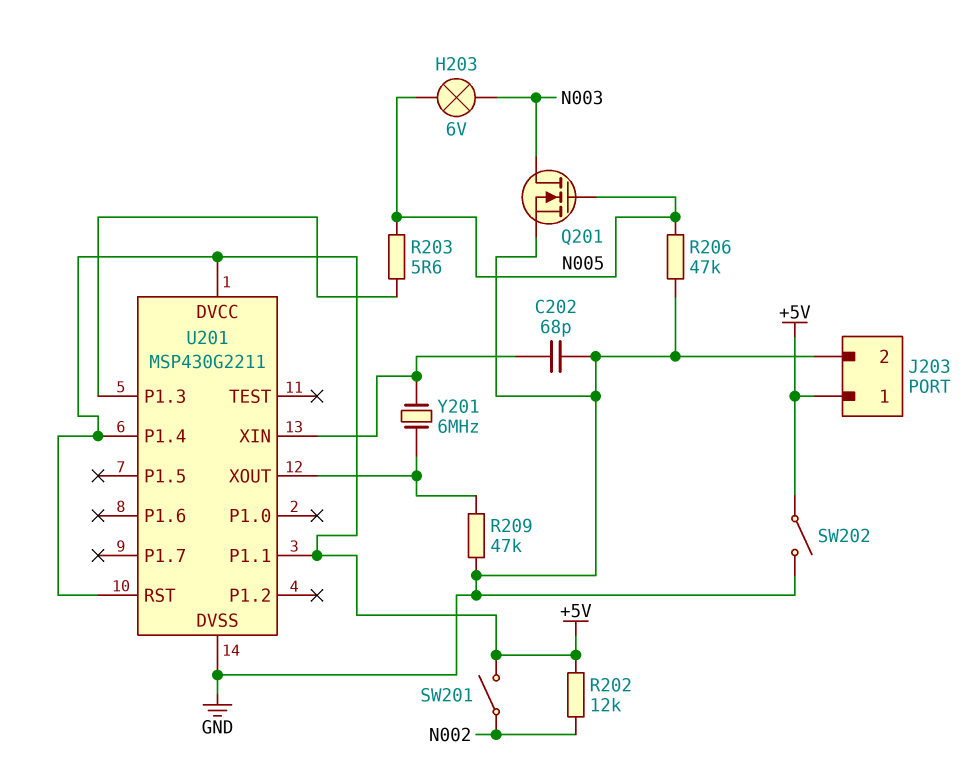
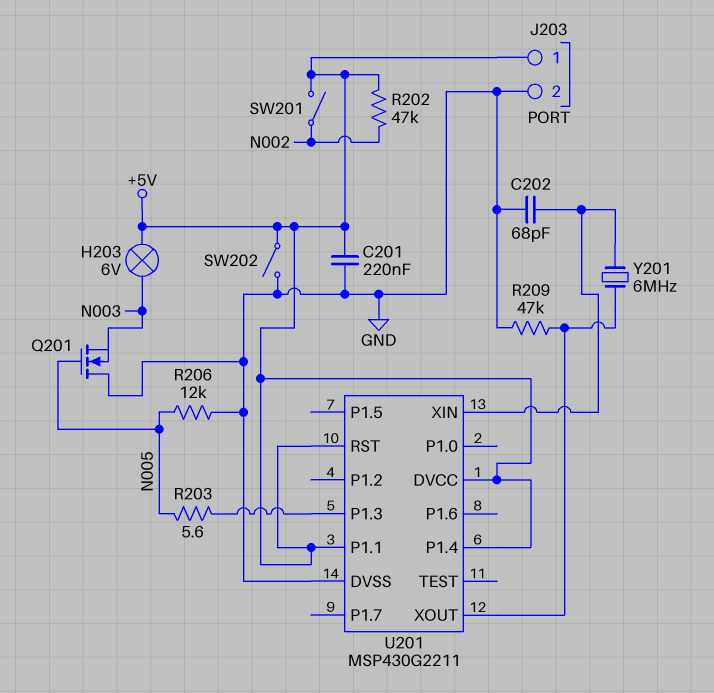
C201: none -> 220nF (+5V, GND)
H203: lamp 6V (N003, N005) -> lamp 6V (+5V, N003)
Q201: NMOS (G N005, D N003, S GND) -> NMOS (G N005, D GND, S N003)
R202: 12k (+5V, N002) -> 47k (+5V, N002)
R206: 47k (GND, N005) -> 12k (GND, N005)

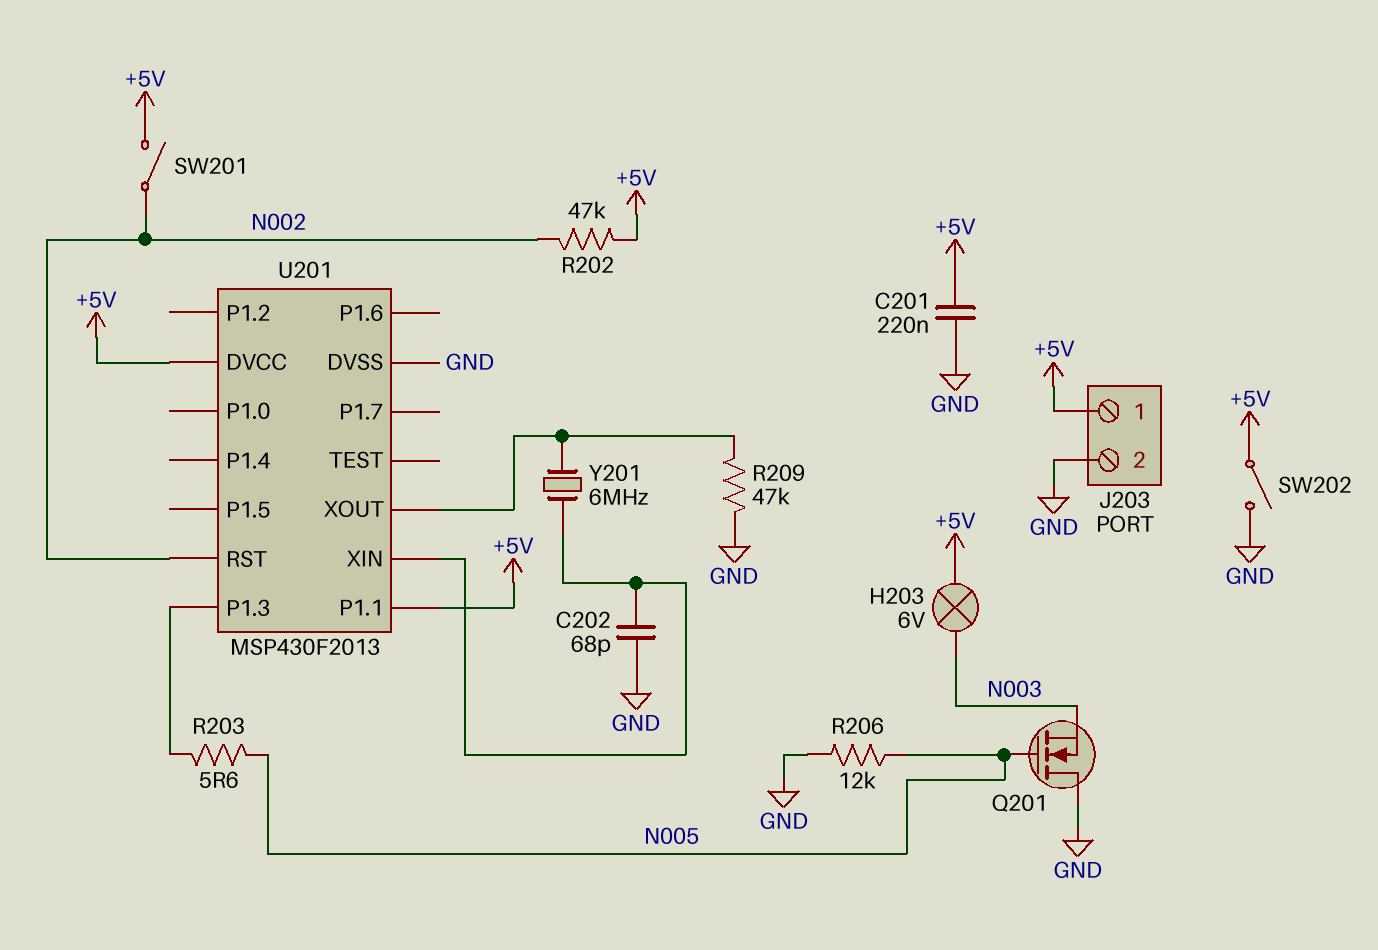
U201: MSP430G2211 -> MSP430F2013
U201 pin P1.4: +5V -> none
U201 pin RST: +5V -> N002

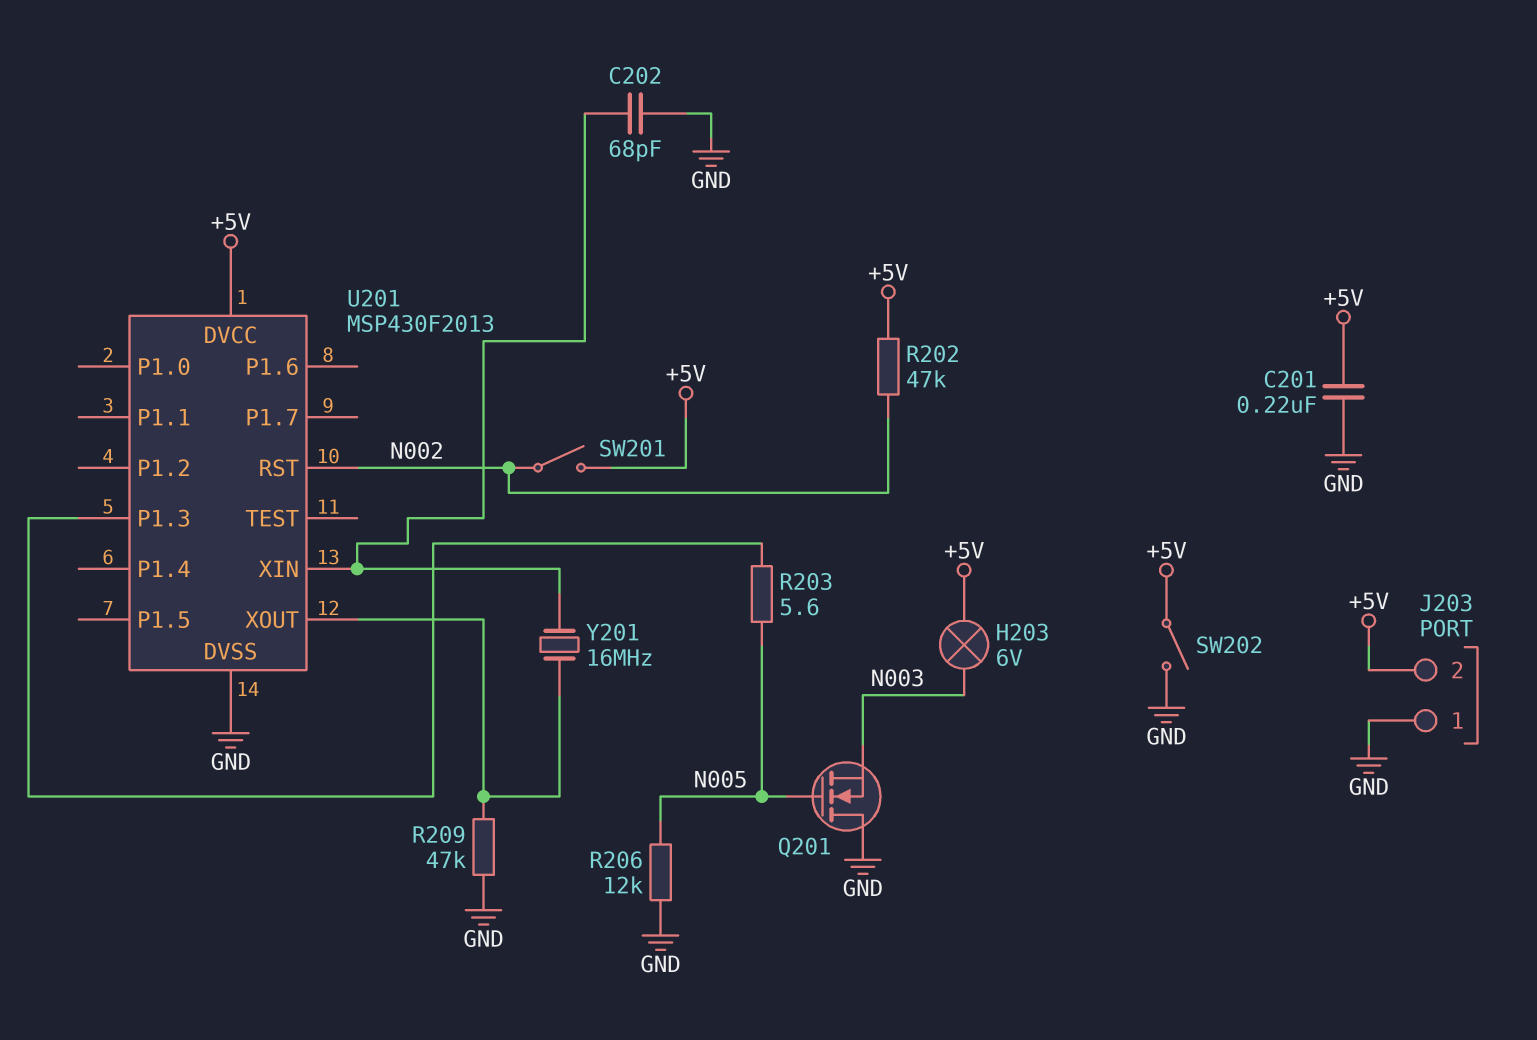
J203 pin 1: +5V -> GND
J203 pin 2: GND -> +5V
U201 pin P1.1: +5V -> none
Y201: 6MHz (U201/XIN, U201/XOUT) -> 16MHz (U201/XIN, U201/XOUT)

